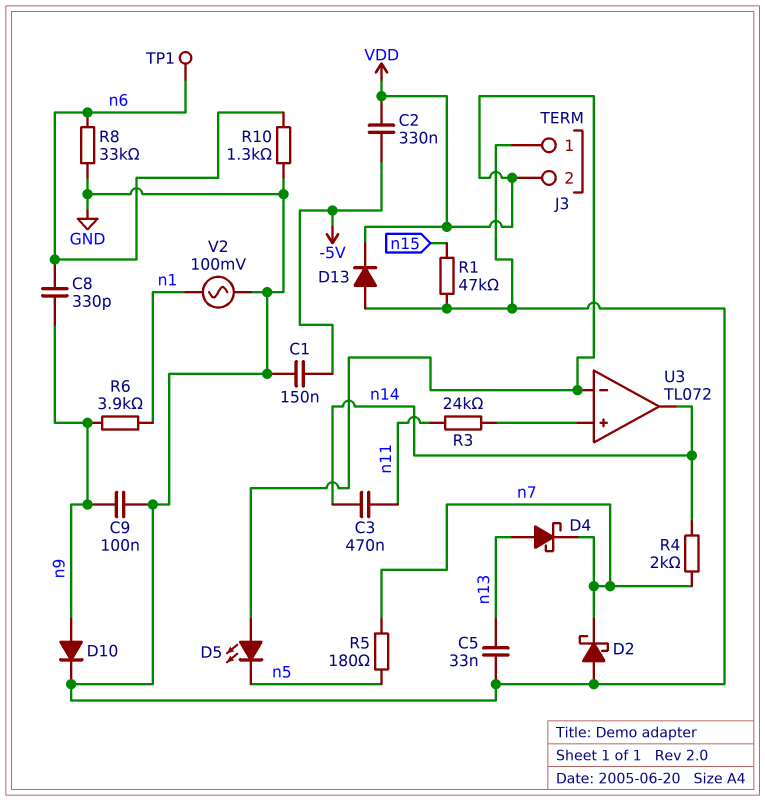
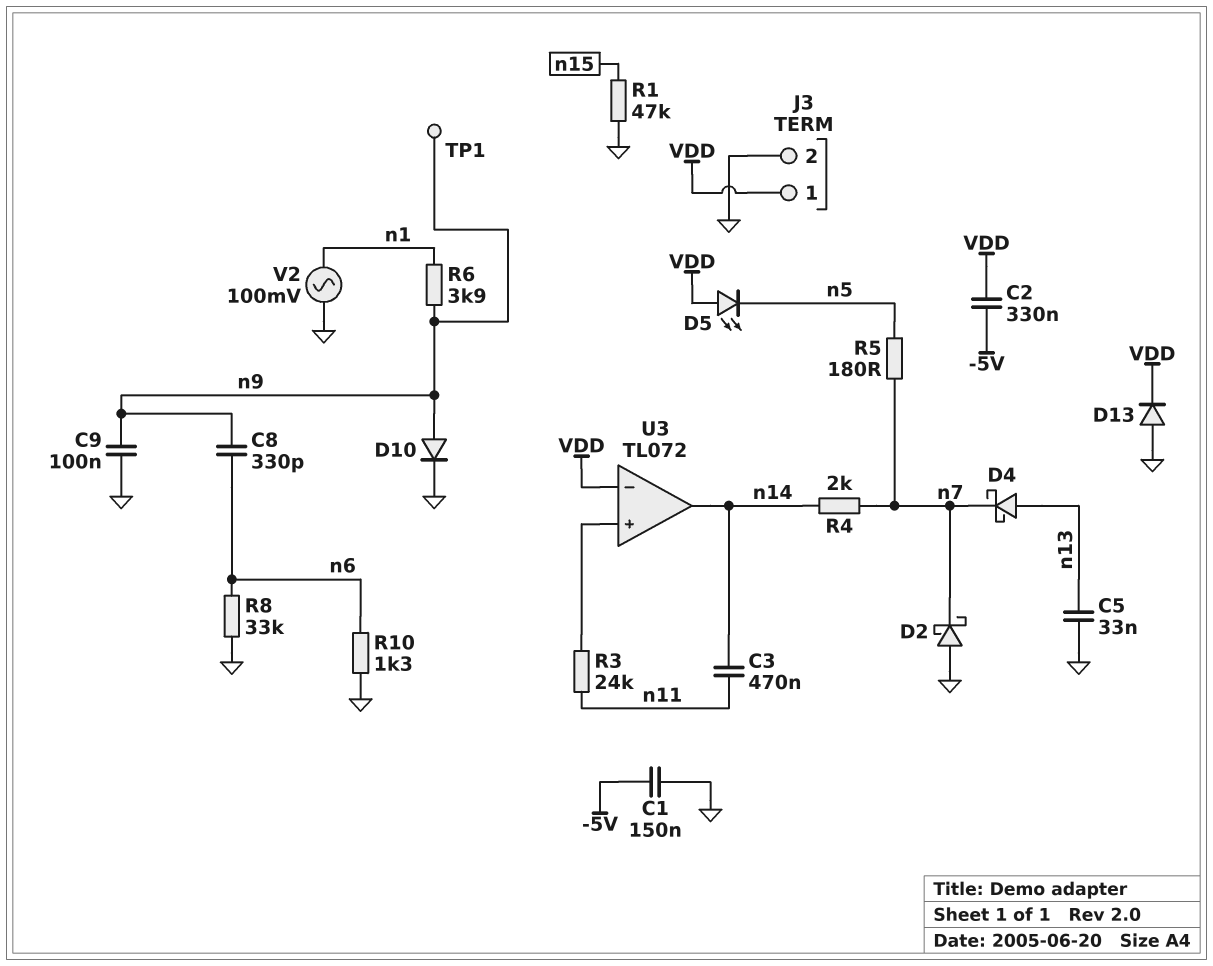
J3 pin 1: GND -> VDD
J3 pin 2: VDD -> GND
TP1: test point (n6) -> test point (n9)

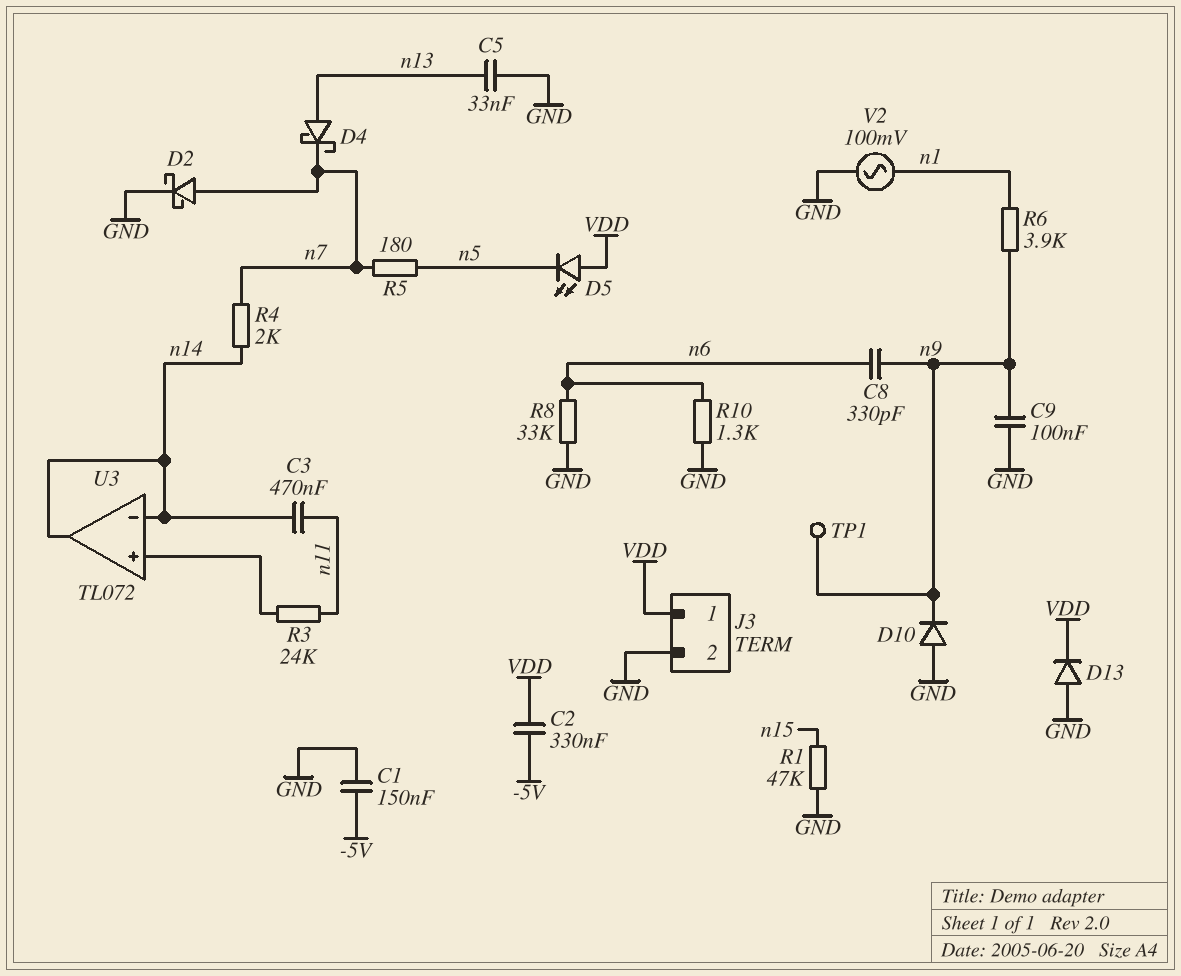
D2: schottky (A GND, K n7) -> schottky (A n7, K GND)
D10: diode (A n9, K GND) -> diode (A GND, K n9)
U3 pin in-: VDD -> n14

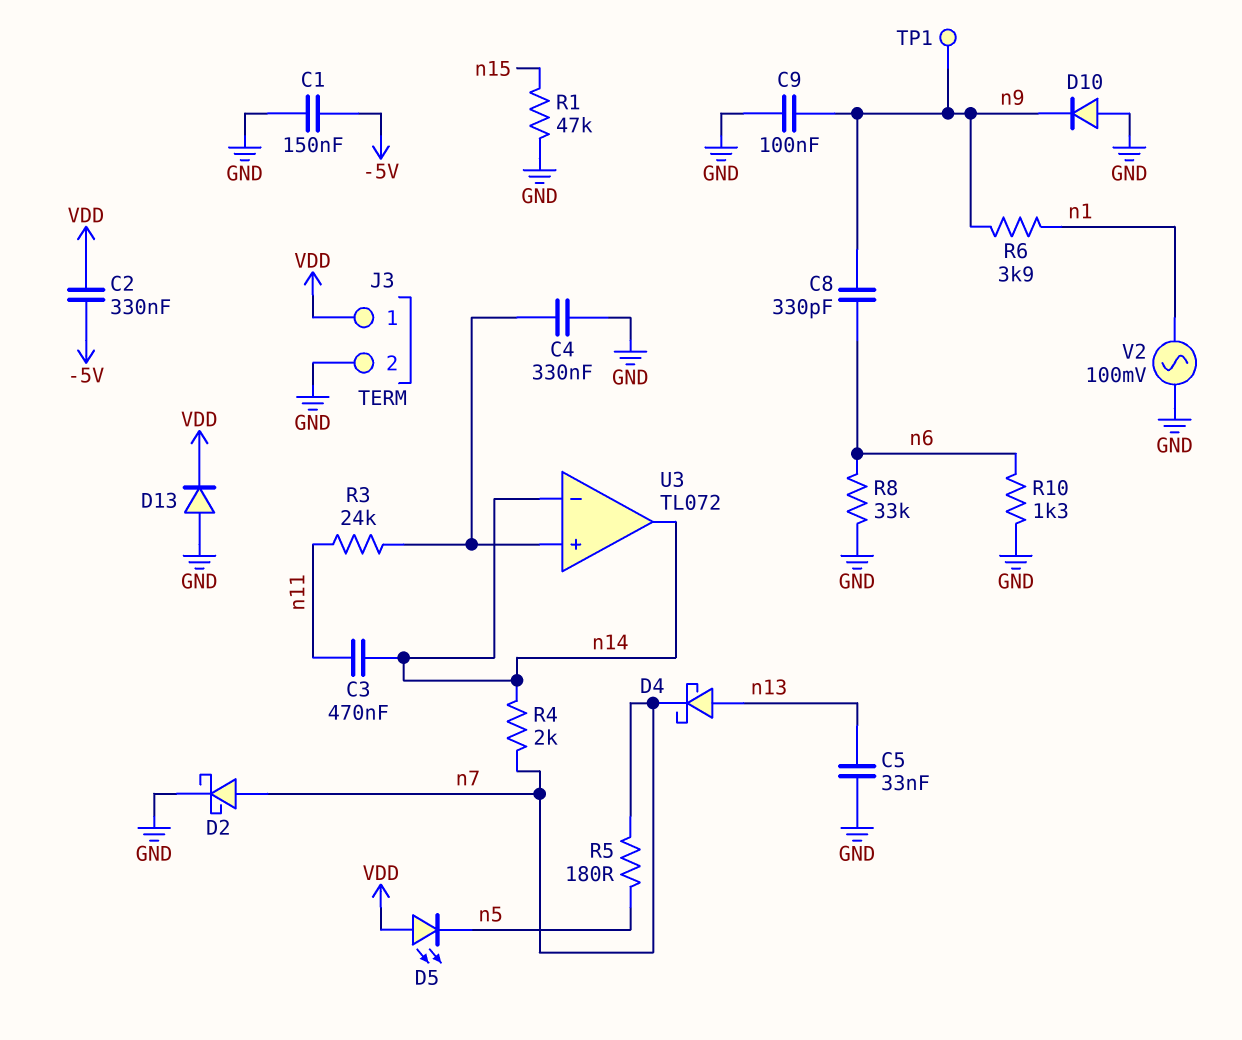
C4: none -> 330nF (GND, U3/in+)

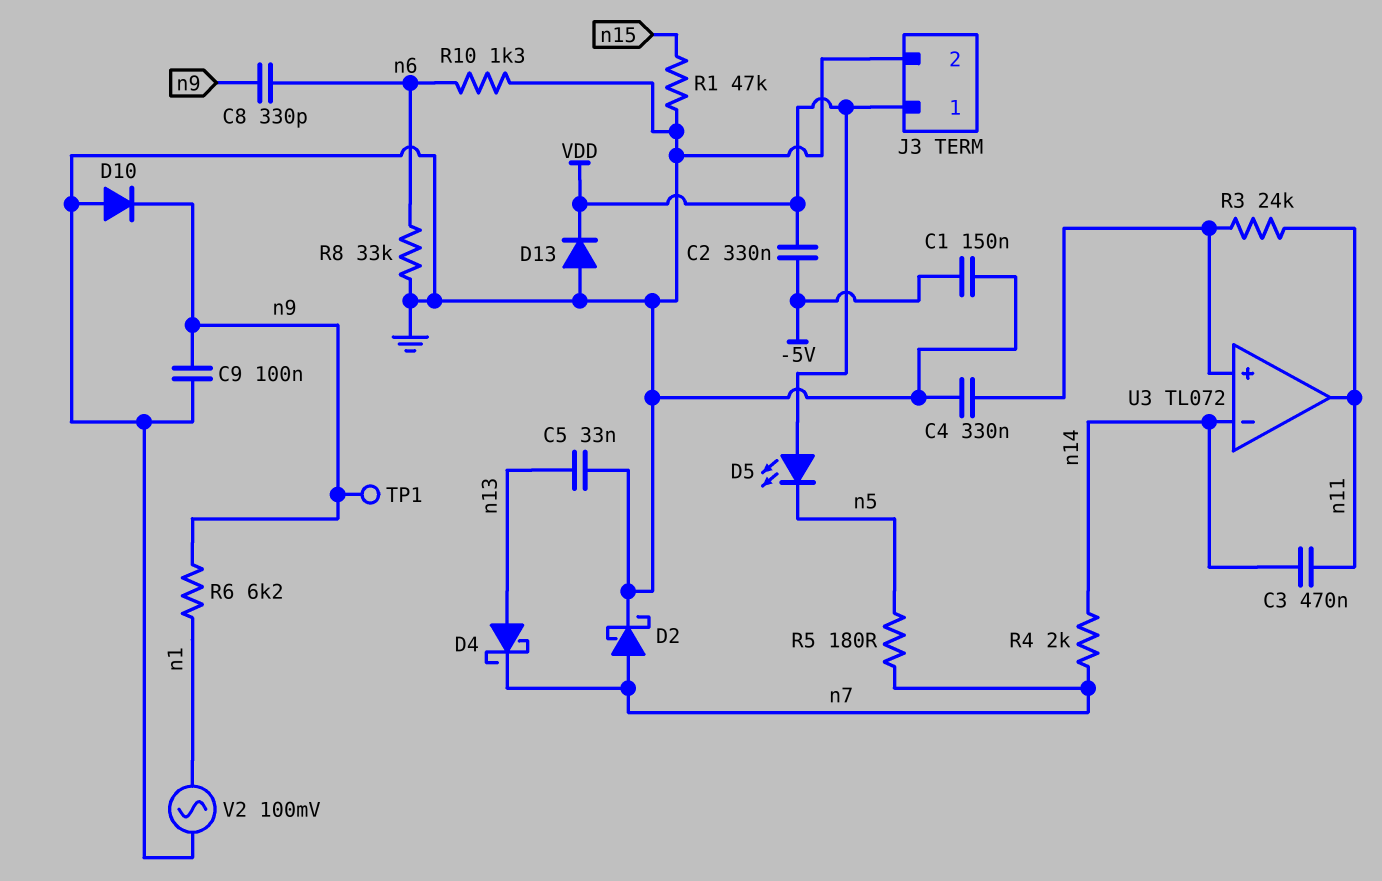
R6: 3.9k (n1, n9) -> 6.2k (n1, n9)
U3 pin out: n14 -> n11

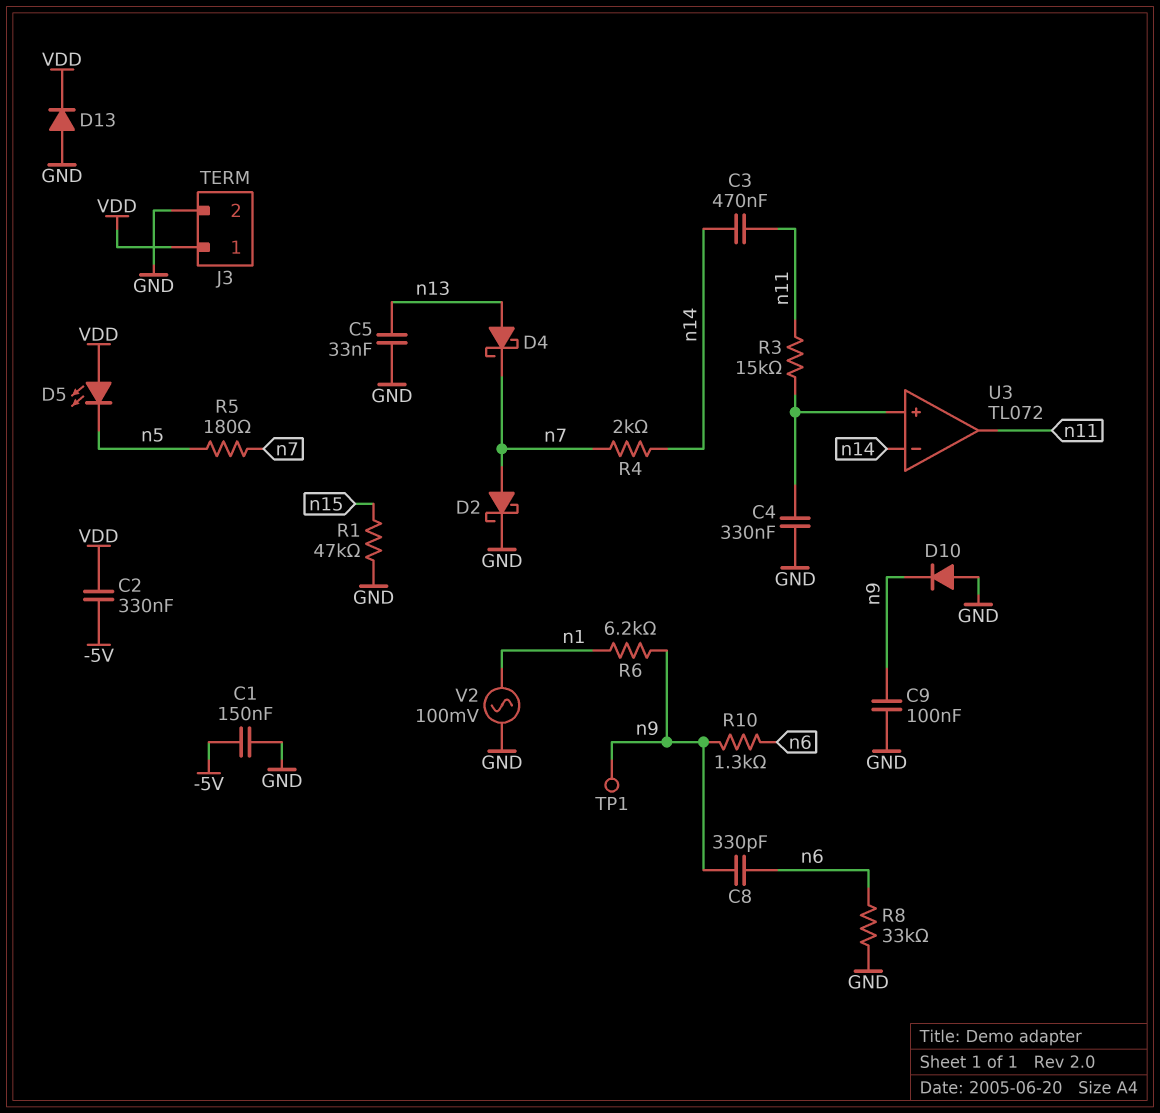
R3: 24k (U3/in+, n11) -> 15k (U3/in+, n11)
R10: 1.3k (GND, n6) -> 1.3k (n6, n9)

